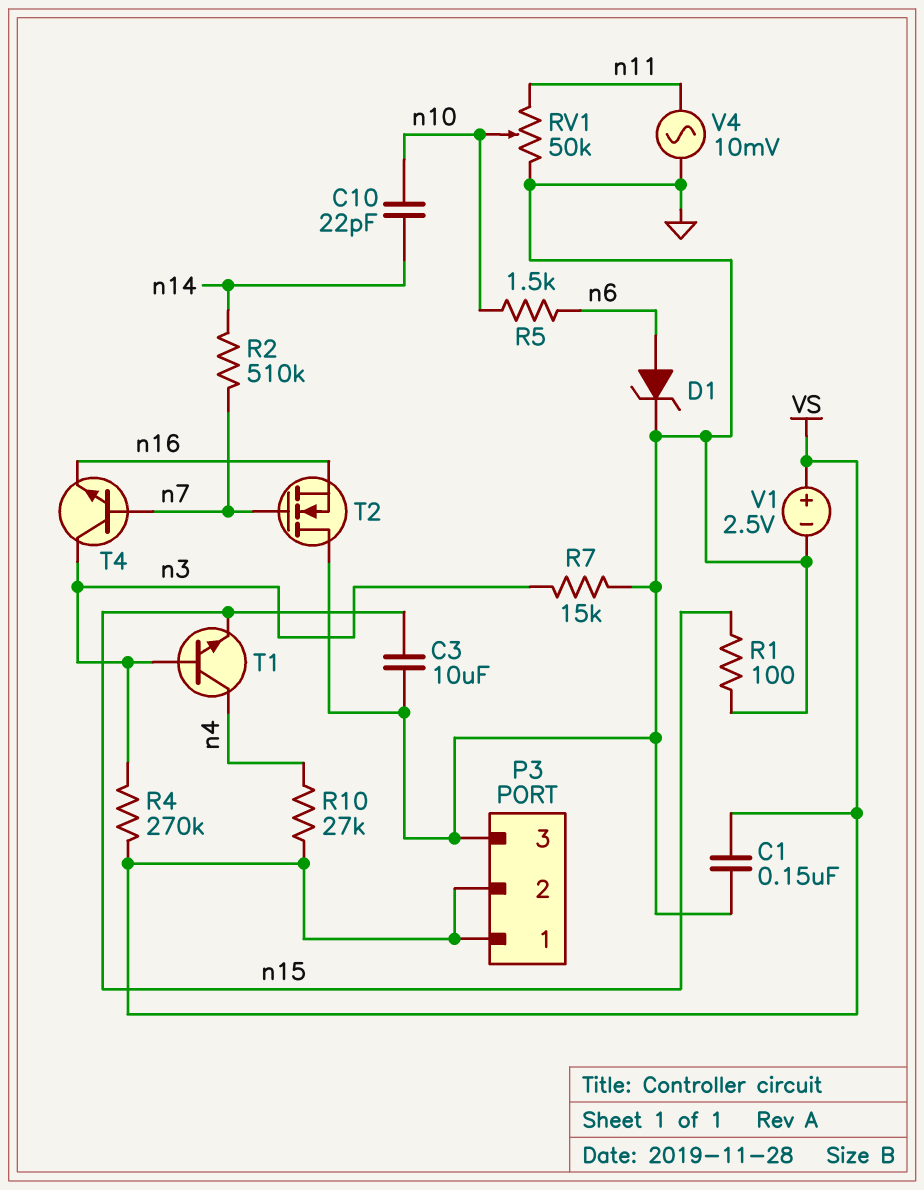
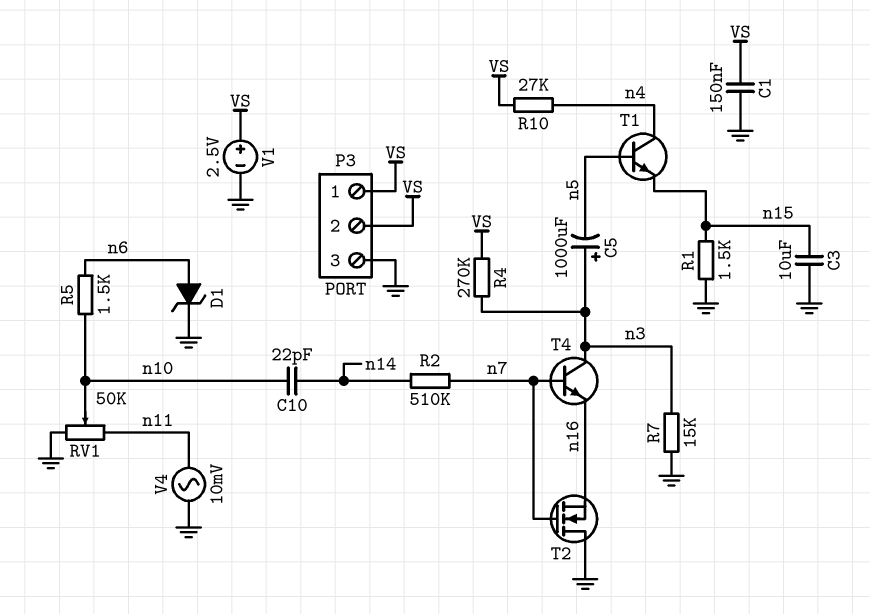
C5: none -> 1000uF (plus n3, minus n5)
R1: 100 (GND, n15) -> 1.5k (GND, n15)
T1: NPN (B n3, C n4, E n15) -> NPN (B n5, C n4, E n15)

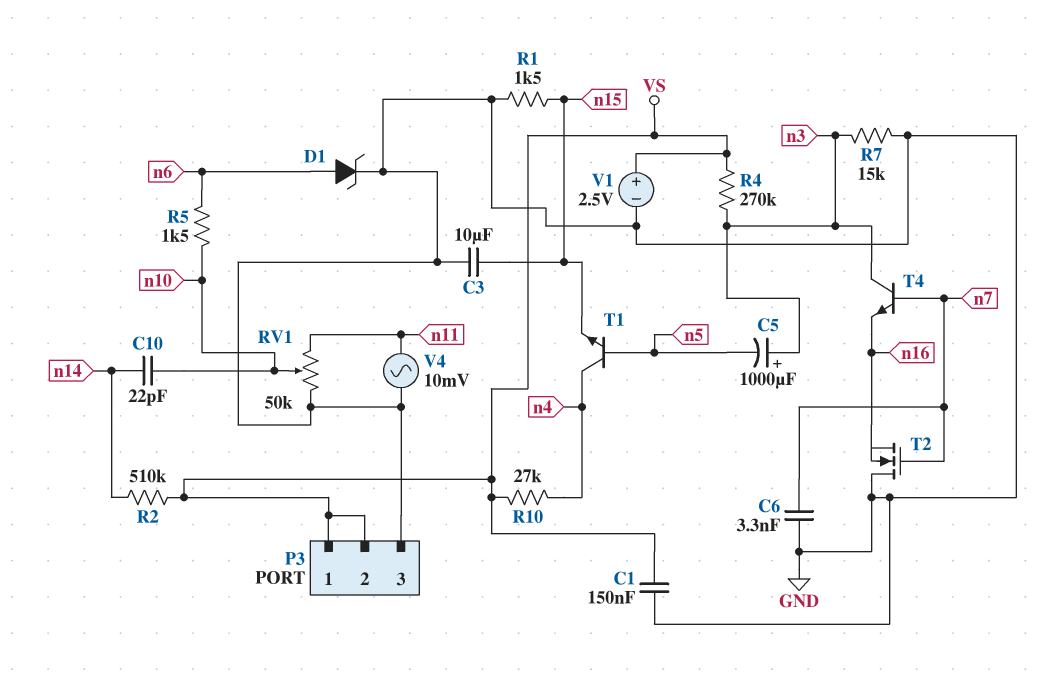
C6: none -> 3.3nF (GND, n7)
R2: 510k (n7, n14) -> 510k (VS, n14)

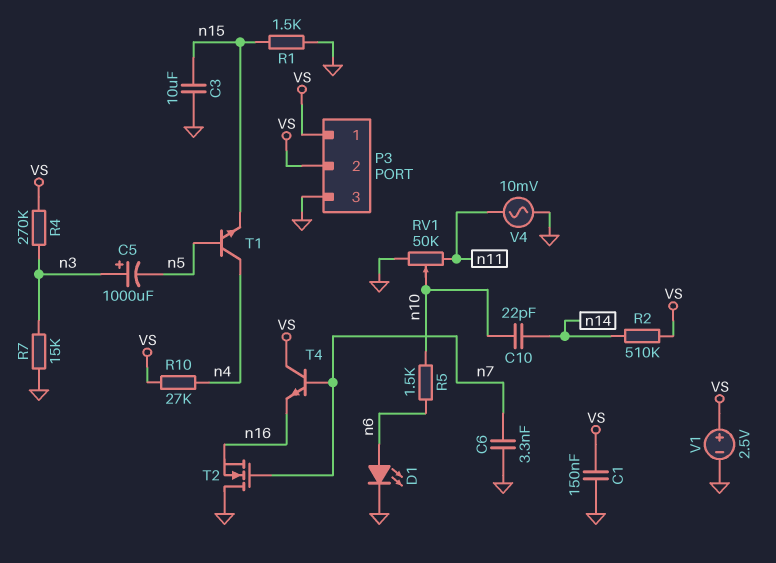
D1: zener (A n6, K GND) -> LED (A n6, K GND)
T4: NPN (B n7, C n3, E n16) -> NPN (B n7, C VS, E n16)

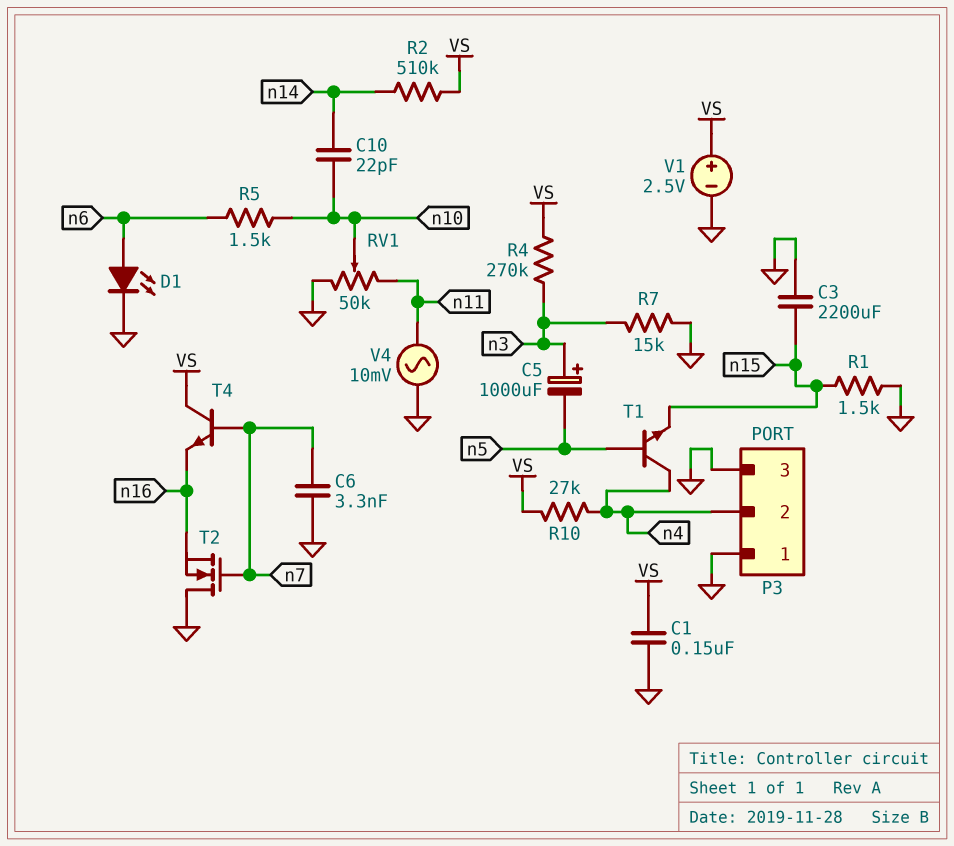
C3: 10uF (GND, n15) -> 2200uF (GND, n15)
P3 pin 1: VS -> GND
P3 pin 2: VS -> n4

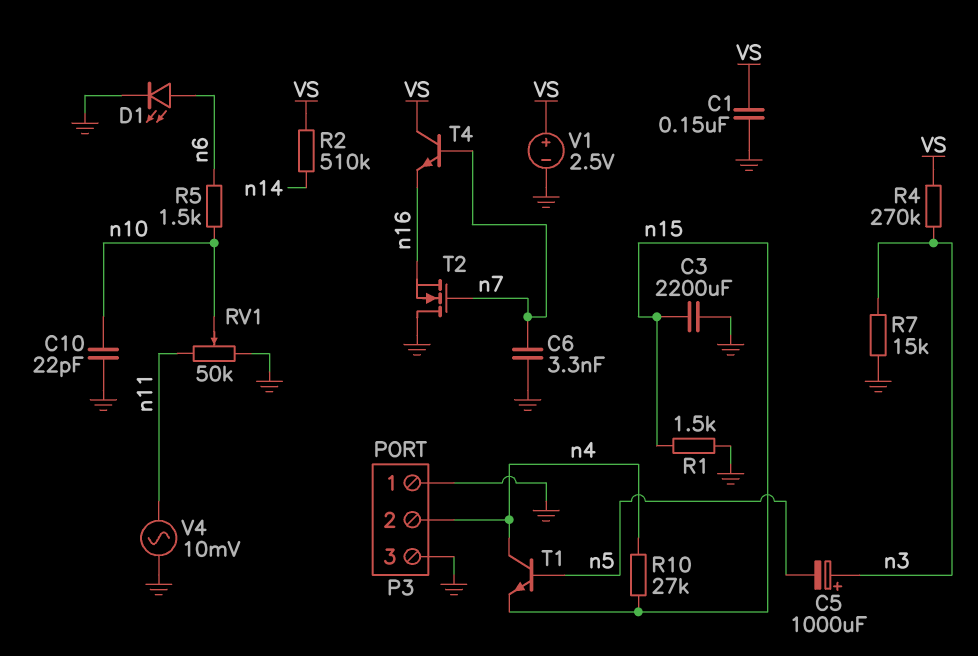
C10: 22pF (n10, n14) -> 22pF (GND, n10)
R10: 27k (VS, n4) -> 27k (n4, n15)

